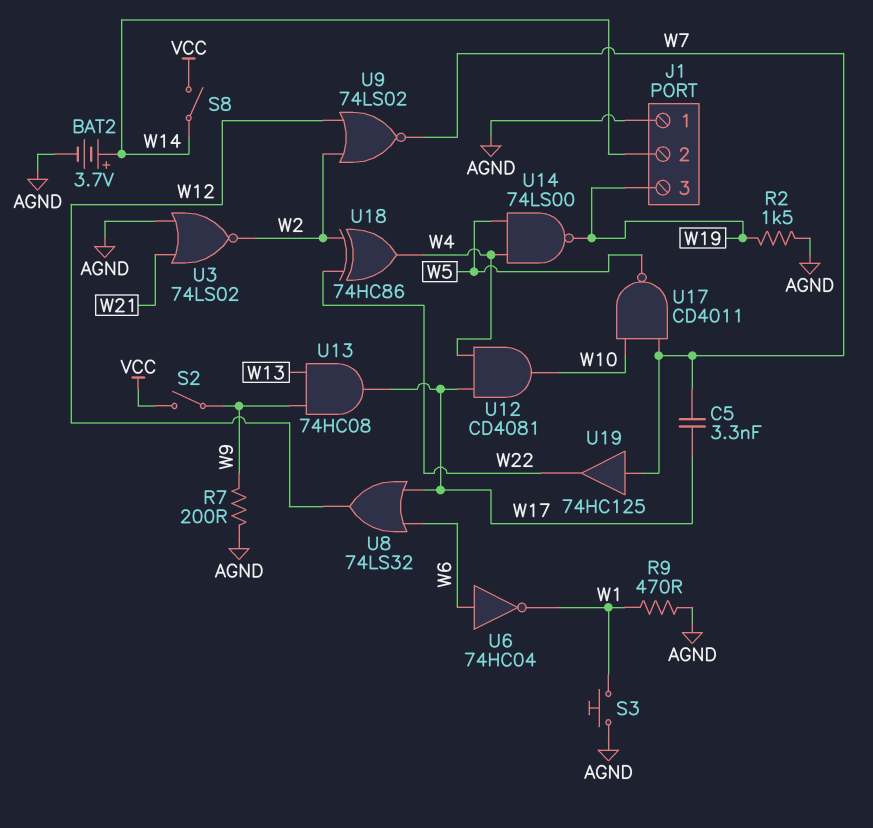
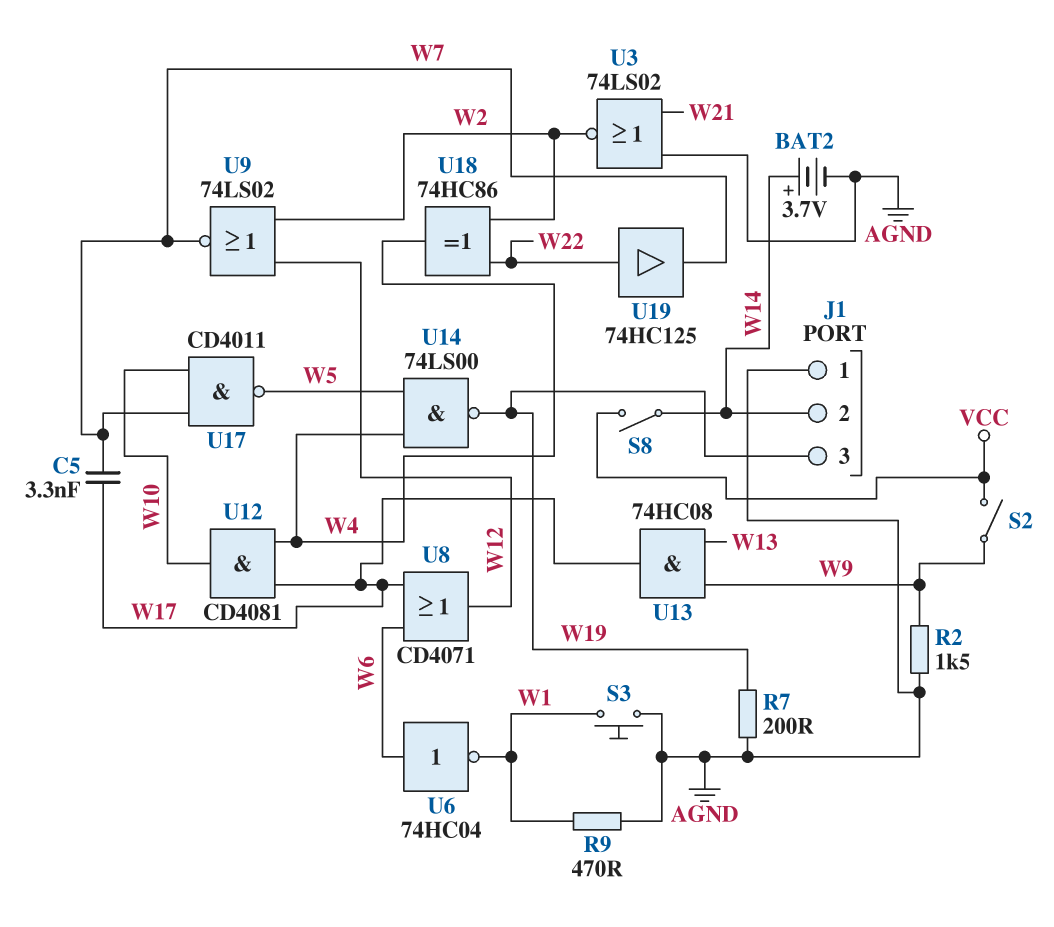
R2: 1.5k (AGND, W19) -> 1.5k (AGND, W9)
R7: 200 (AGND, W9) -> 200 (AGND, W19)
U8: OR 74LS32 (in W6, in W17, out W12) -> OR CD4071 (in W6, in W17, out W12)
U19: buffer 74HC125 (in W7, out W22) -> buffer 74HC125 (in W22, out W7)

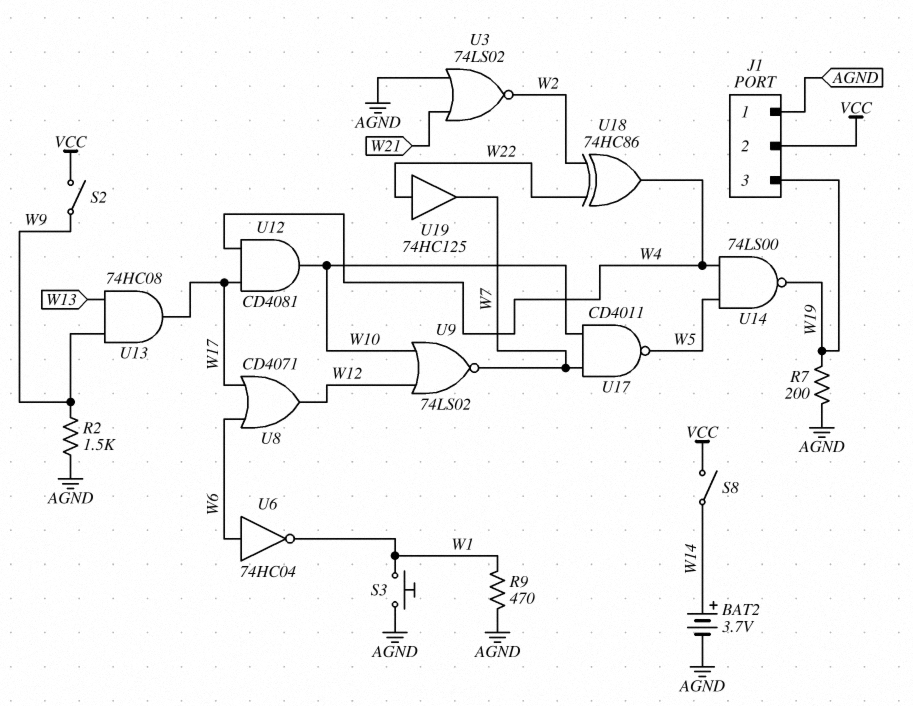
C5: 3.3nF (W7, W17) -> none
J1 pin 2: W14 -> VCC
U9: NOR 74LS02 (in W2, in W12, out W7) -> NOR 74LS02 (in W10, in W12, out W7)

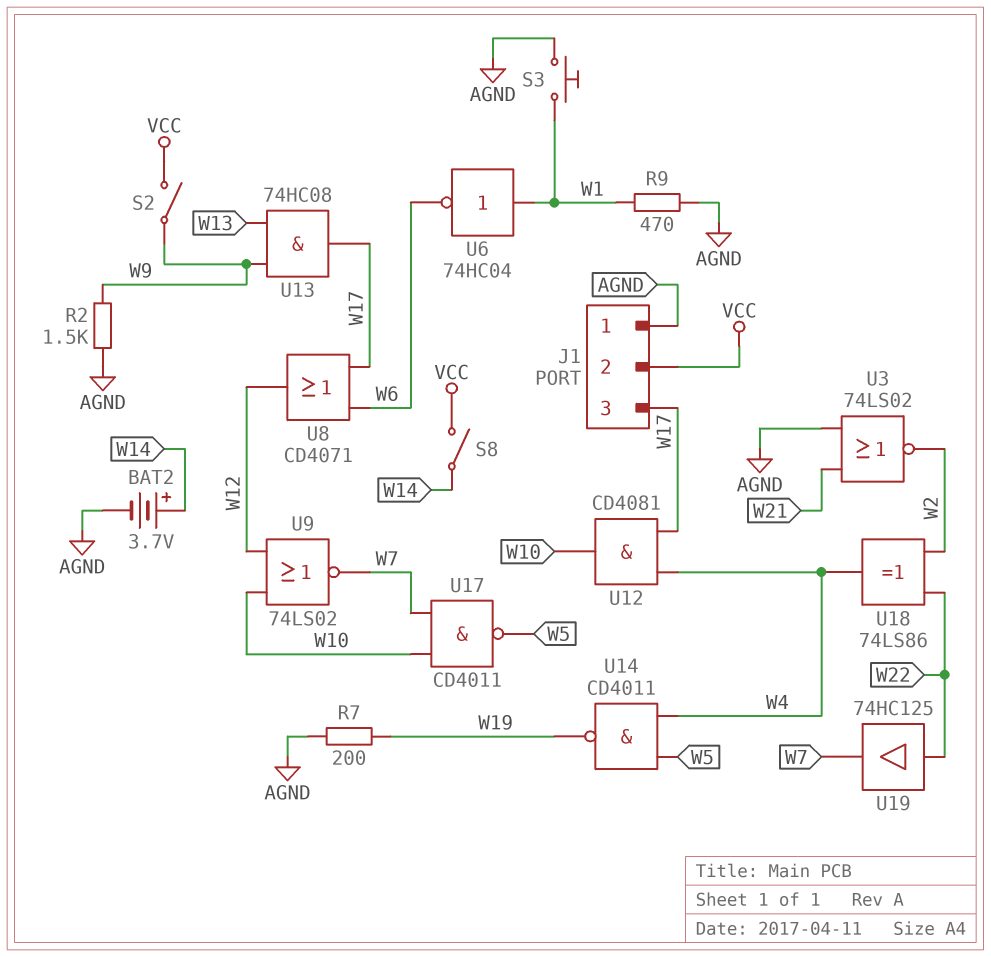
J1 pin 3: W19 -> W17
U6: NOT 74HC04 (in W6, out W1) -> NOT 74HC04 (in W1, out W6)
U14: NAND 74LS00 (in W4, in W5, out W19) -> NAND CD4011 (in W4, in W5, out W19)
U18: XOR 74HC86 (in W2, in W22, out W4) -> XOR 74LS86 (in W2, in W22, out W4)

